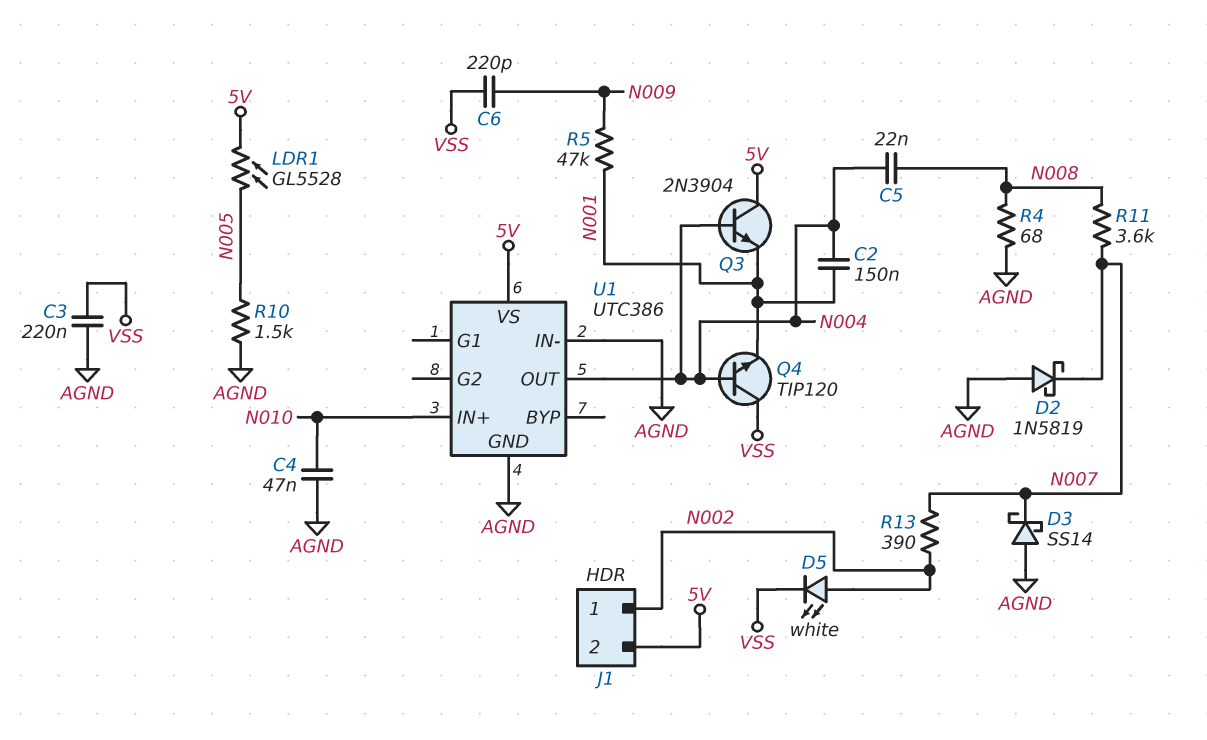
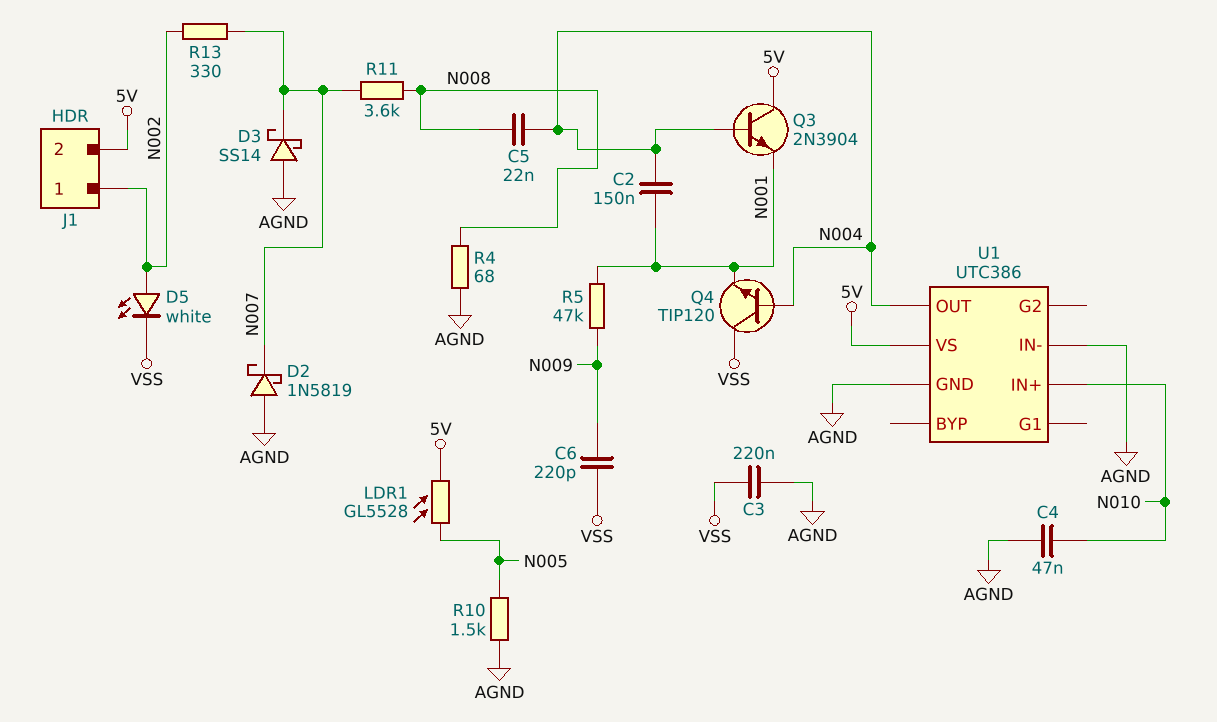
R13: 390 (N002, N007) -> 330 (N002, N007)

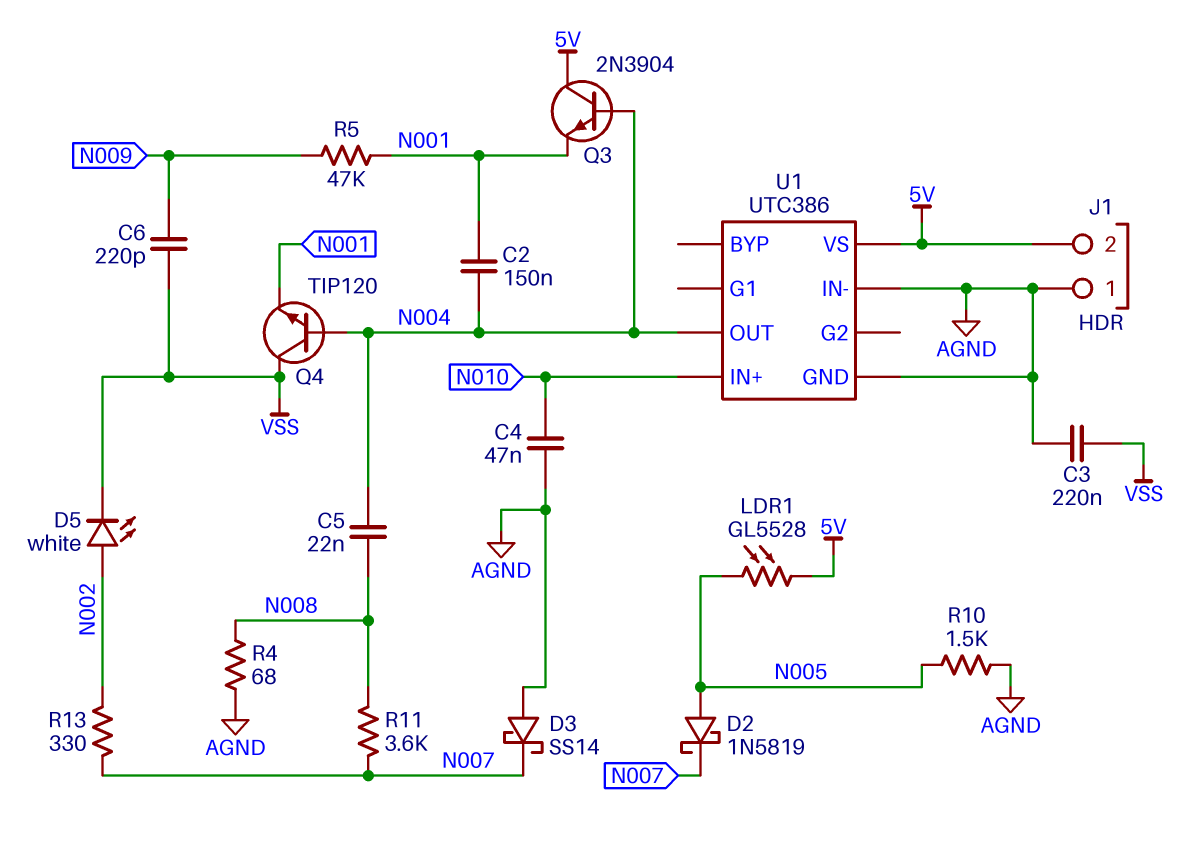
D2: schottky 1N5819 (A AGND, K N007) -> schottky 1N5819 (A N005, K N007)
J1 pin 1: N002 -> AGND

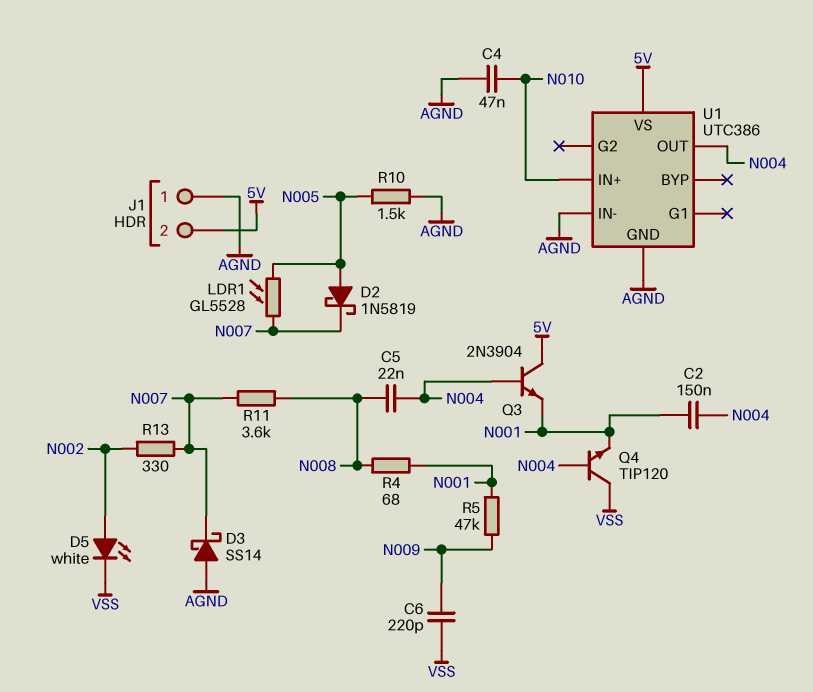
C3: 220nF (AGND, VSS) -> none
LDR1: GL5528 (5V, N005) -> GL5528 (N005, N007)
R4: 68 (AGND, N008) -> 68 (N001, N008)

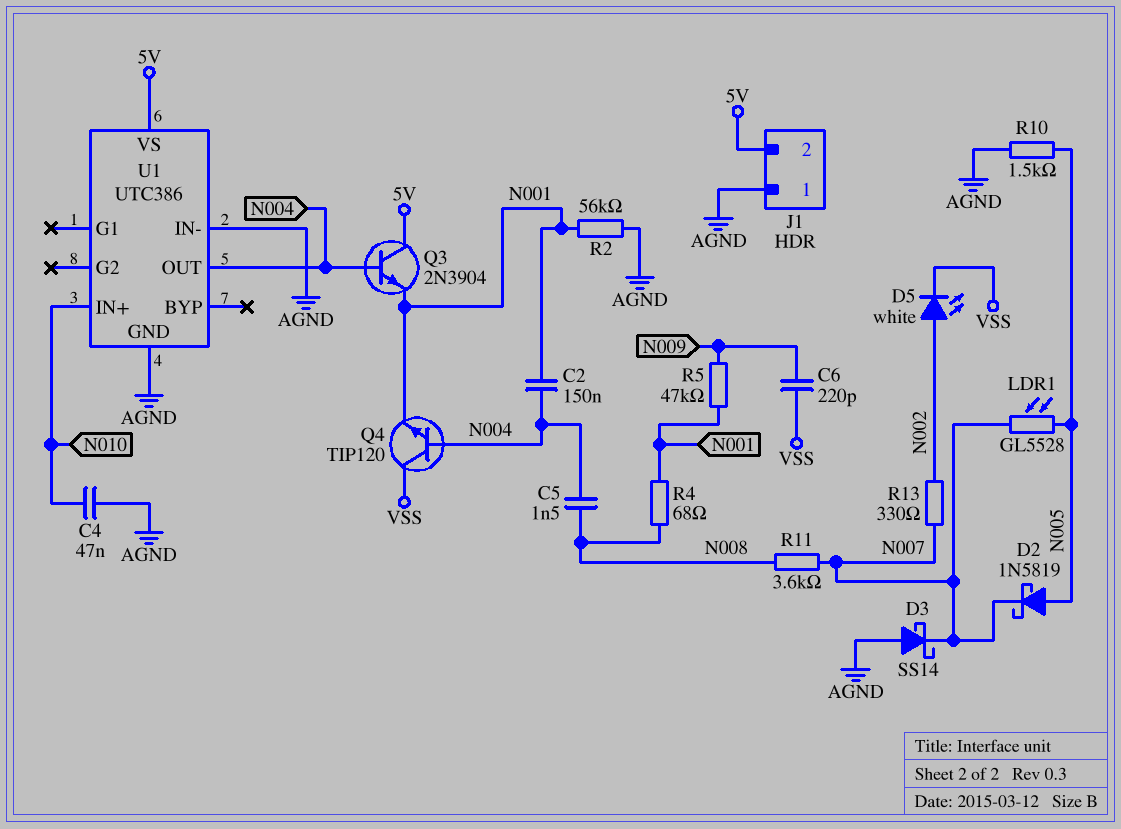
C5: 22nF (N004, N008) -> 1.5nF (N004, N008)
R2: none -> 56k (AGND, N001)

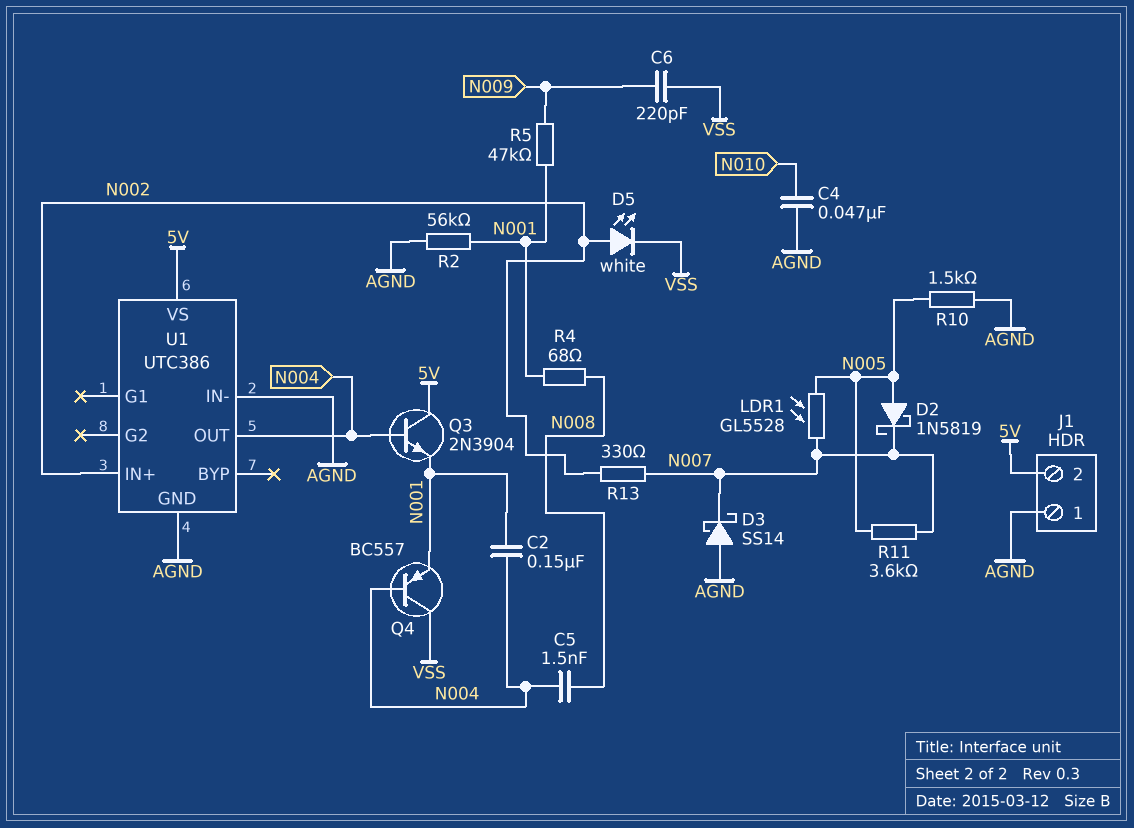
Q4: NPN TIP120 (B N004, C VSS, E N001) -> PNP BC557 (B N004, C VSS, E N001)
R11: 3.6k (N007, N008) -> 3.6k (N005, N007)
U1 pin IN+: N010 -> N002

